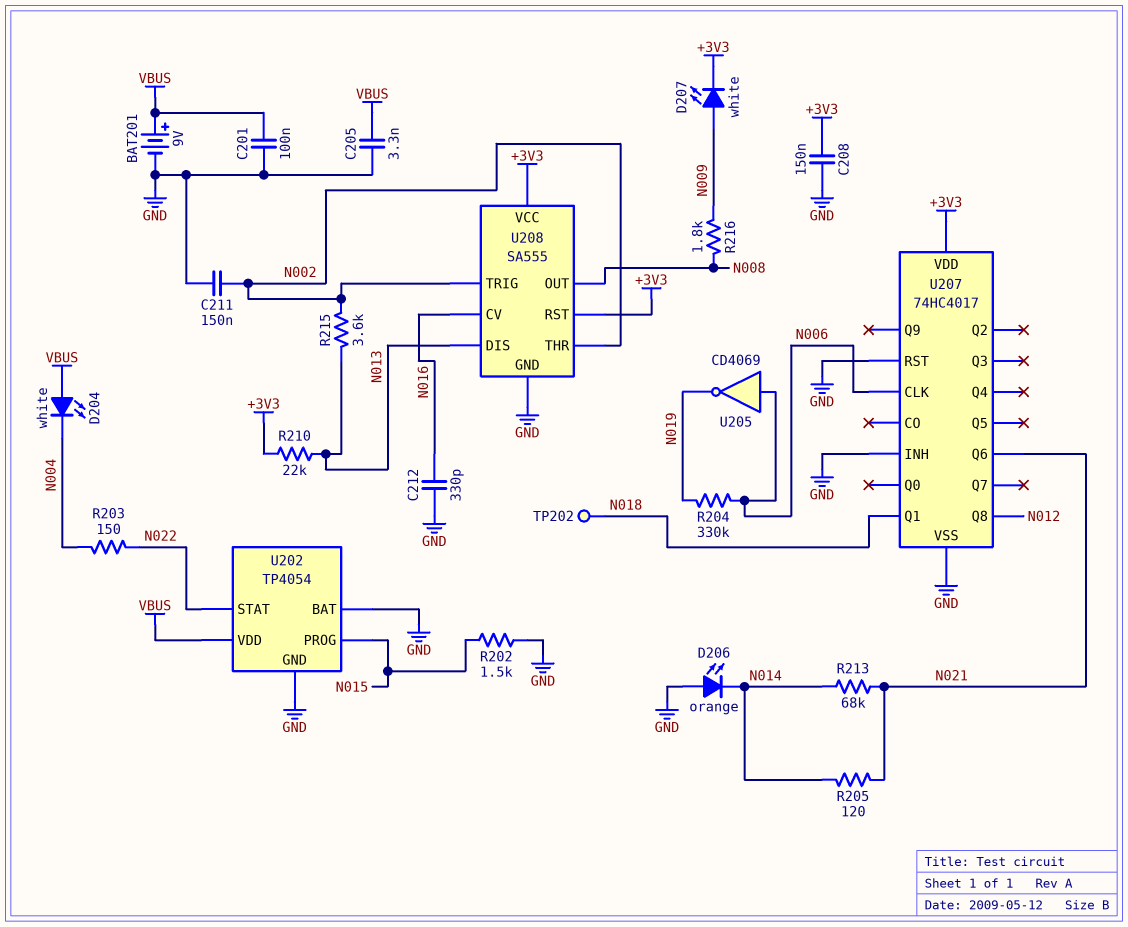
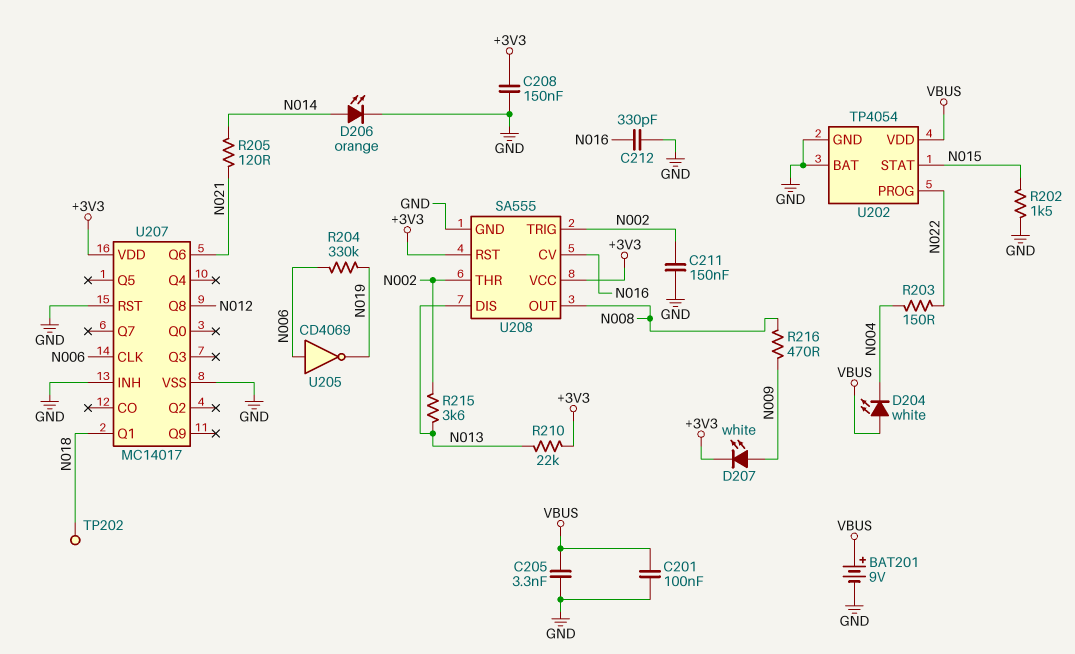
D206: LED orange (A GND, K N014) -> LED orange (A N014, K GND)
R213: 68k (N014, N021) -> none
R216: 1.8k (N008, N009) -> 470 (N008, N009)
U202 pin PROG: N015 -> N022
U202 pin STAT: N022 -> N015
U207: 74HC4017 -> MC14017

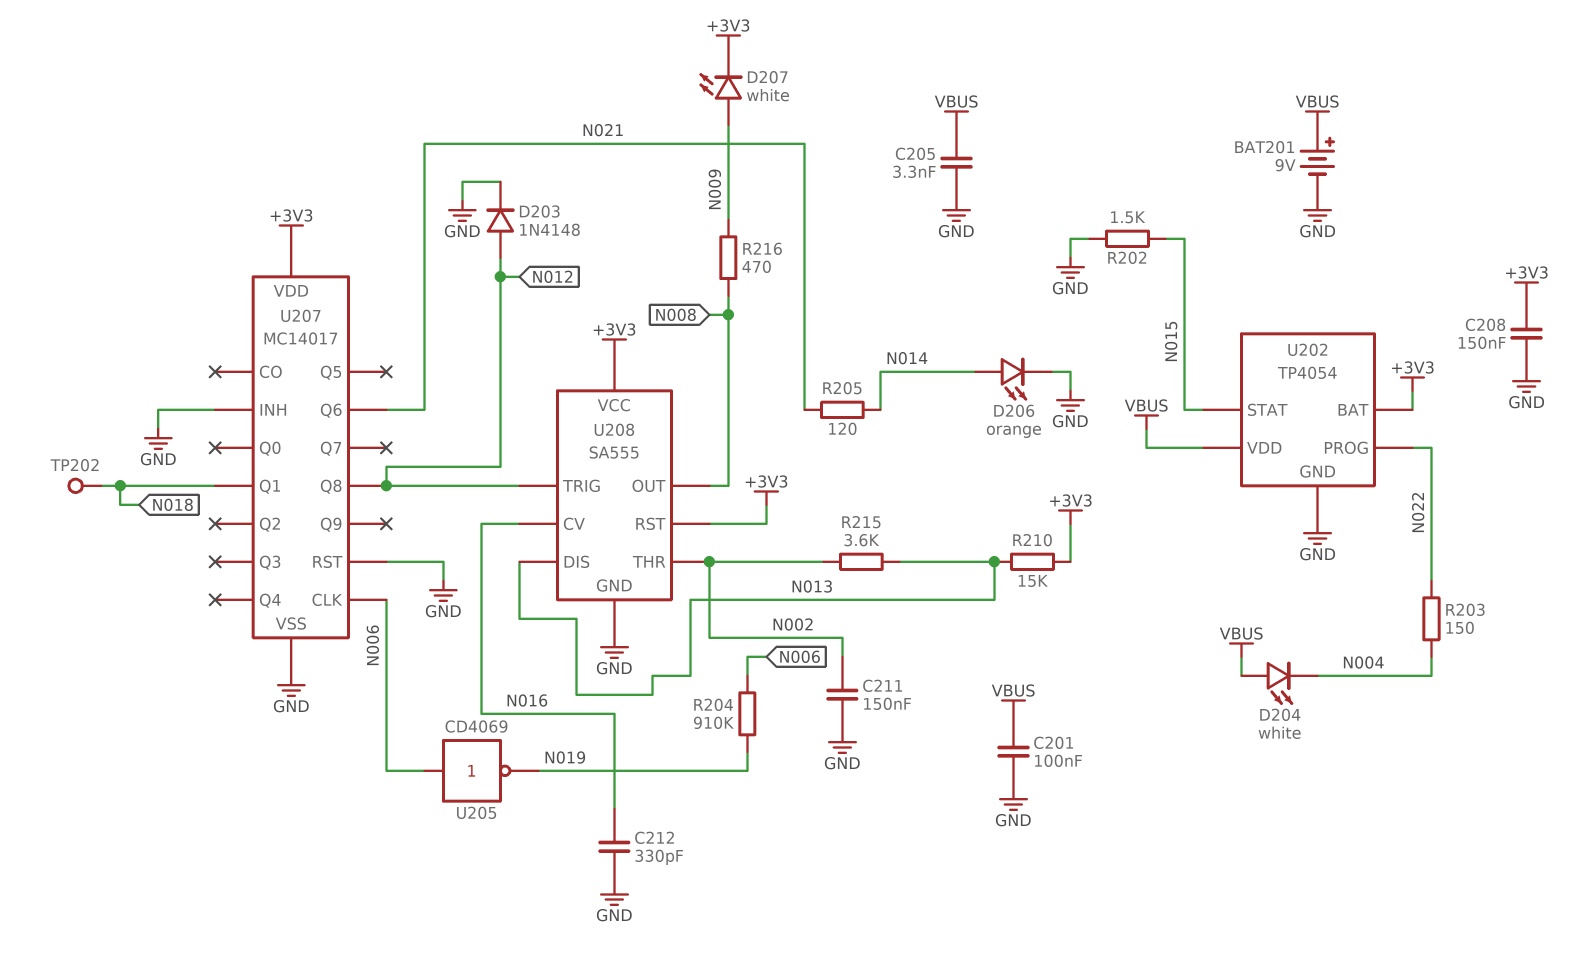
D203: none -> diode 1N4148 (A N012, K GND)
R204: 330k (N006, N019) -> 910k (N006, N019)
R210: 22k (+3V3, N013) -> 15k (+3V3, N013)
U202 pin BAT: GND -> +3V3
U208 pin TRIG: N002 -> N012

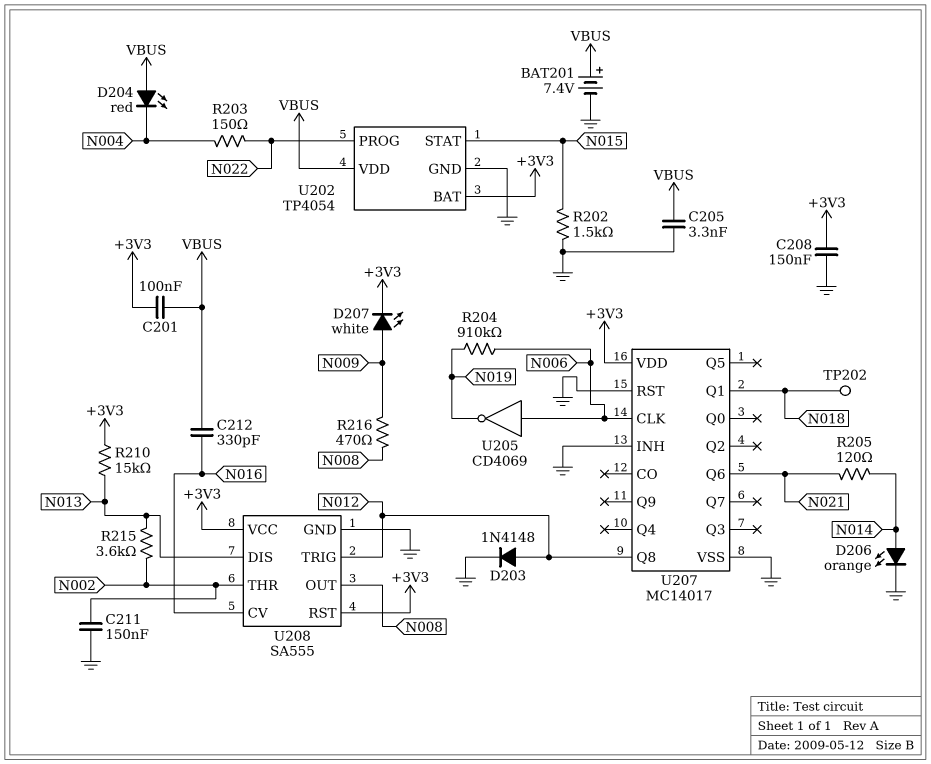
BAT201: 9V (plus VBUS, minus GND) -> 7.4V (plus VBUS, minus GND)
C201: 100nF (GND, VBUS) -> 100nF (+3V3, VBUS)
C212: 330pF (GND, N016) -> 330pF (N016, VBUS)
D204: LED white (A VBUS, K N004) -> LED red (A VBUS, K N004)

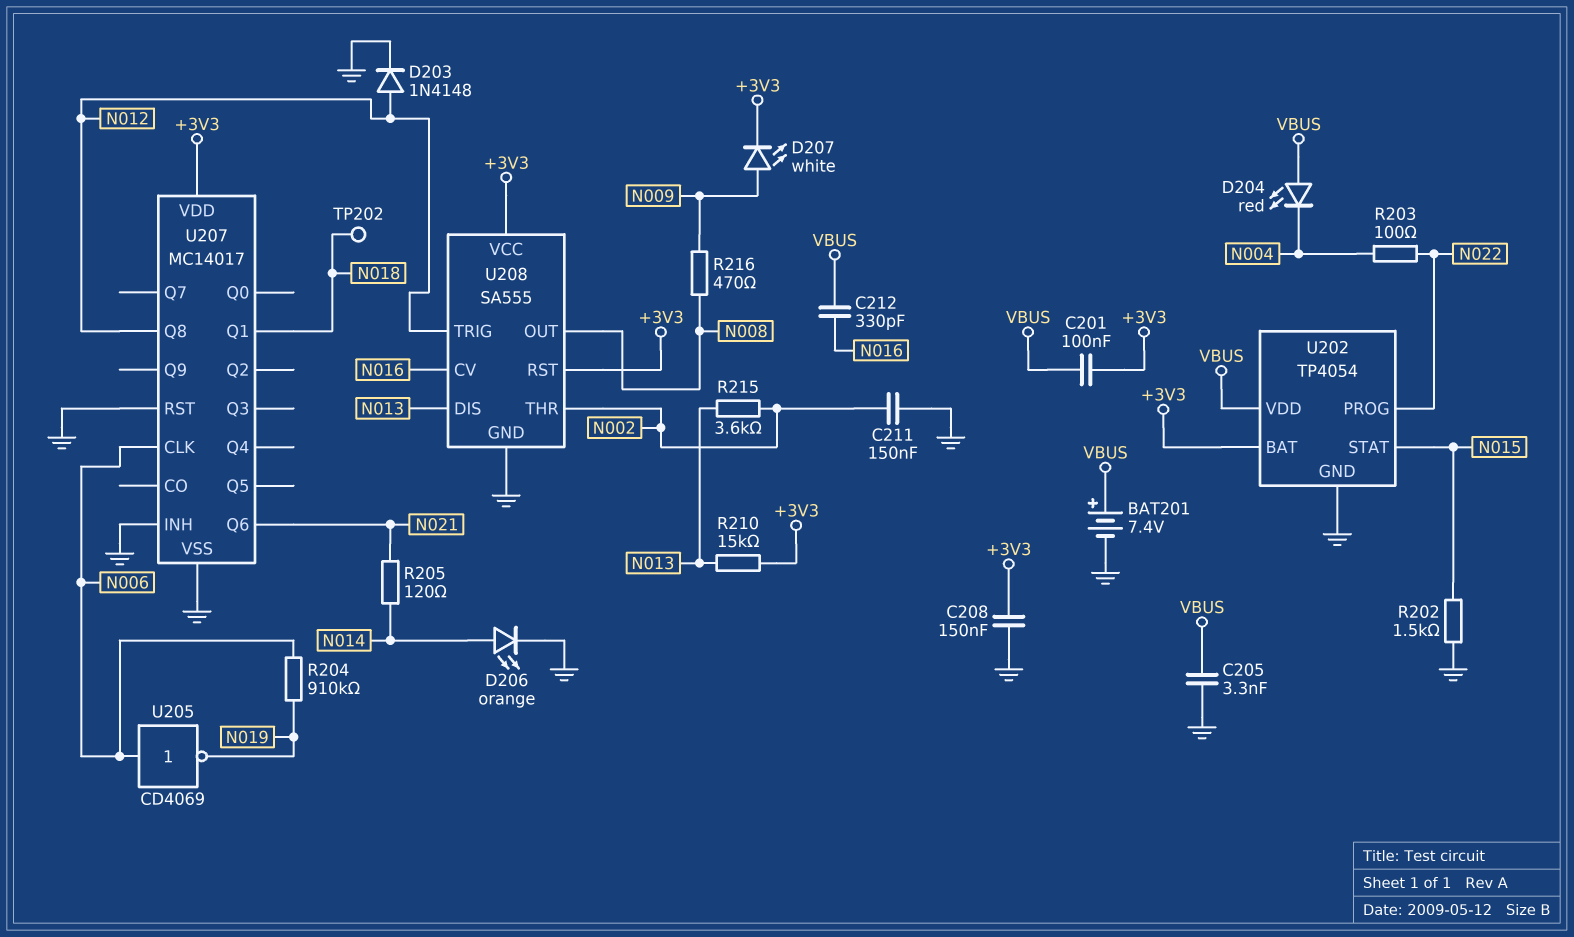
R203: 150 (N004, N022) -> 100 (N004, N022)

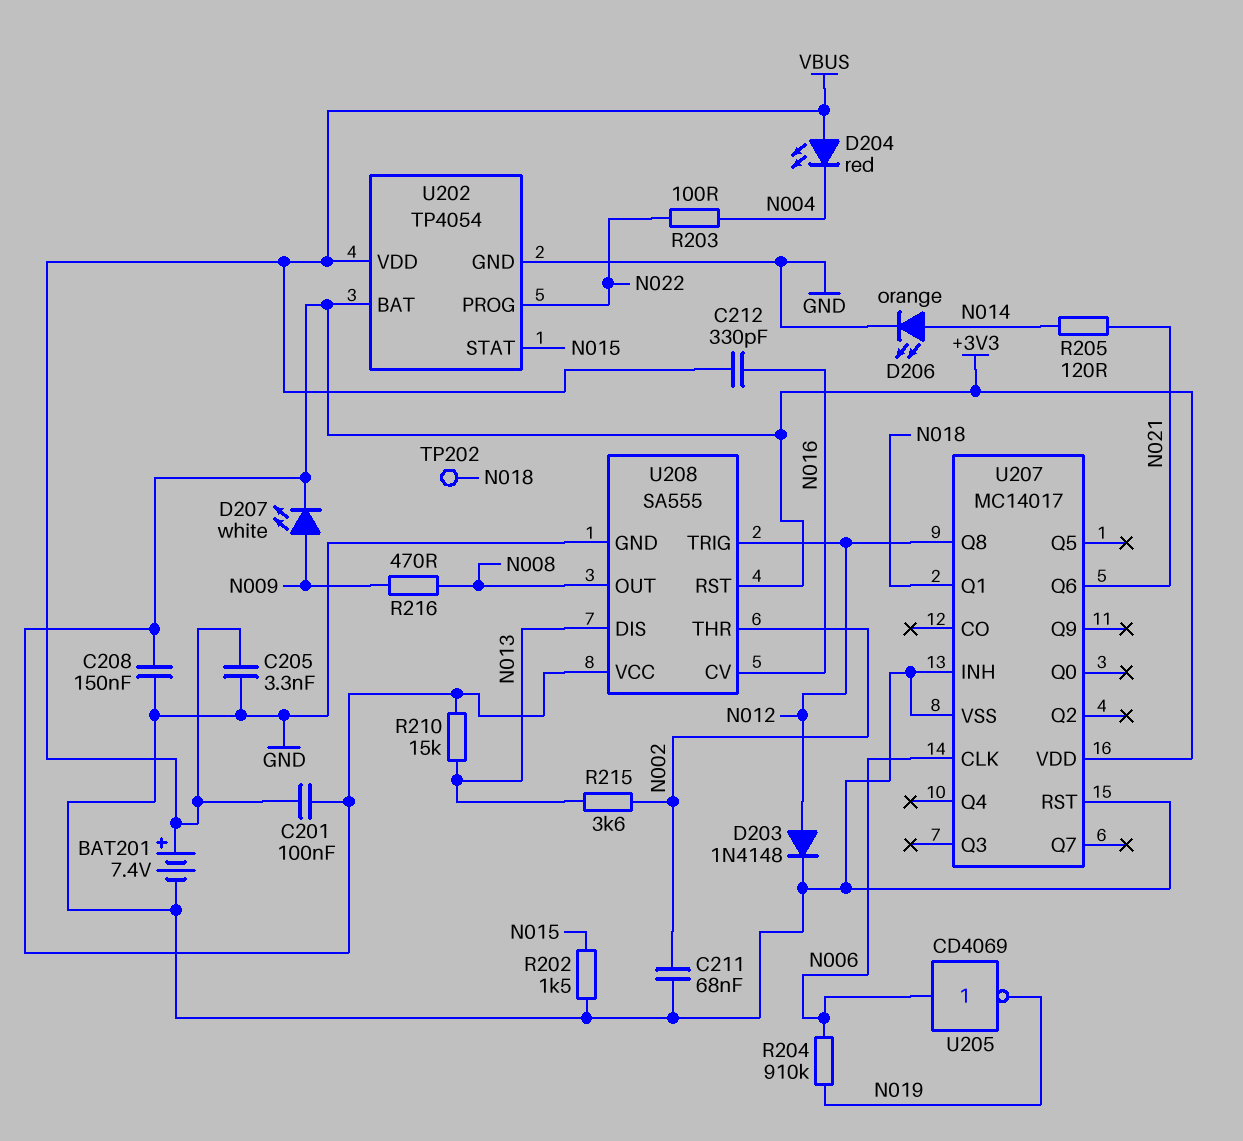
C211: 150nF (GND, N002) -> 68nF (GND, N002)

